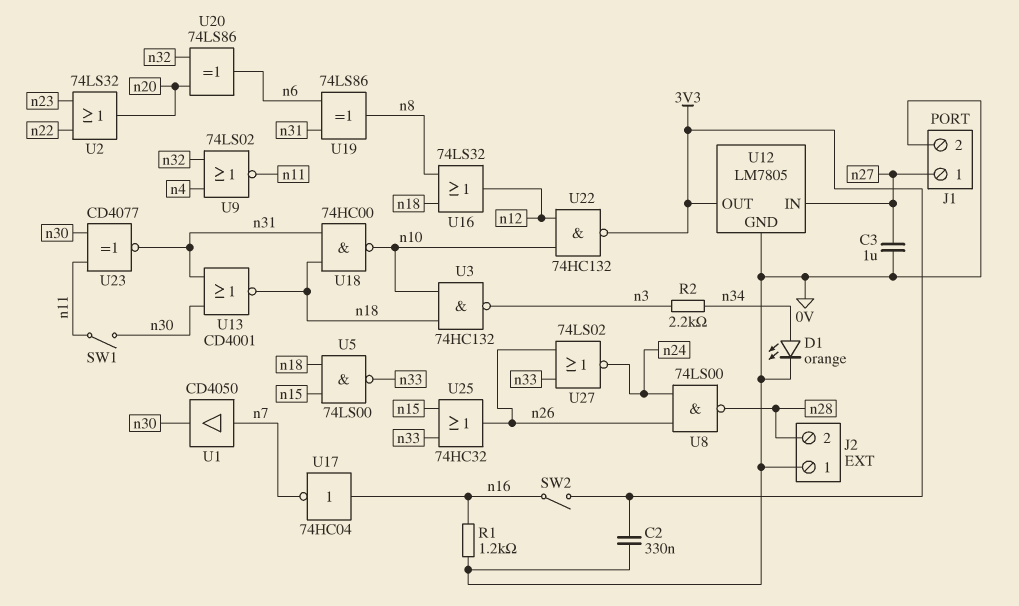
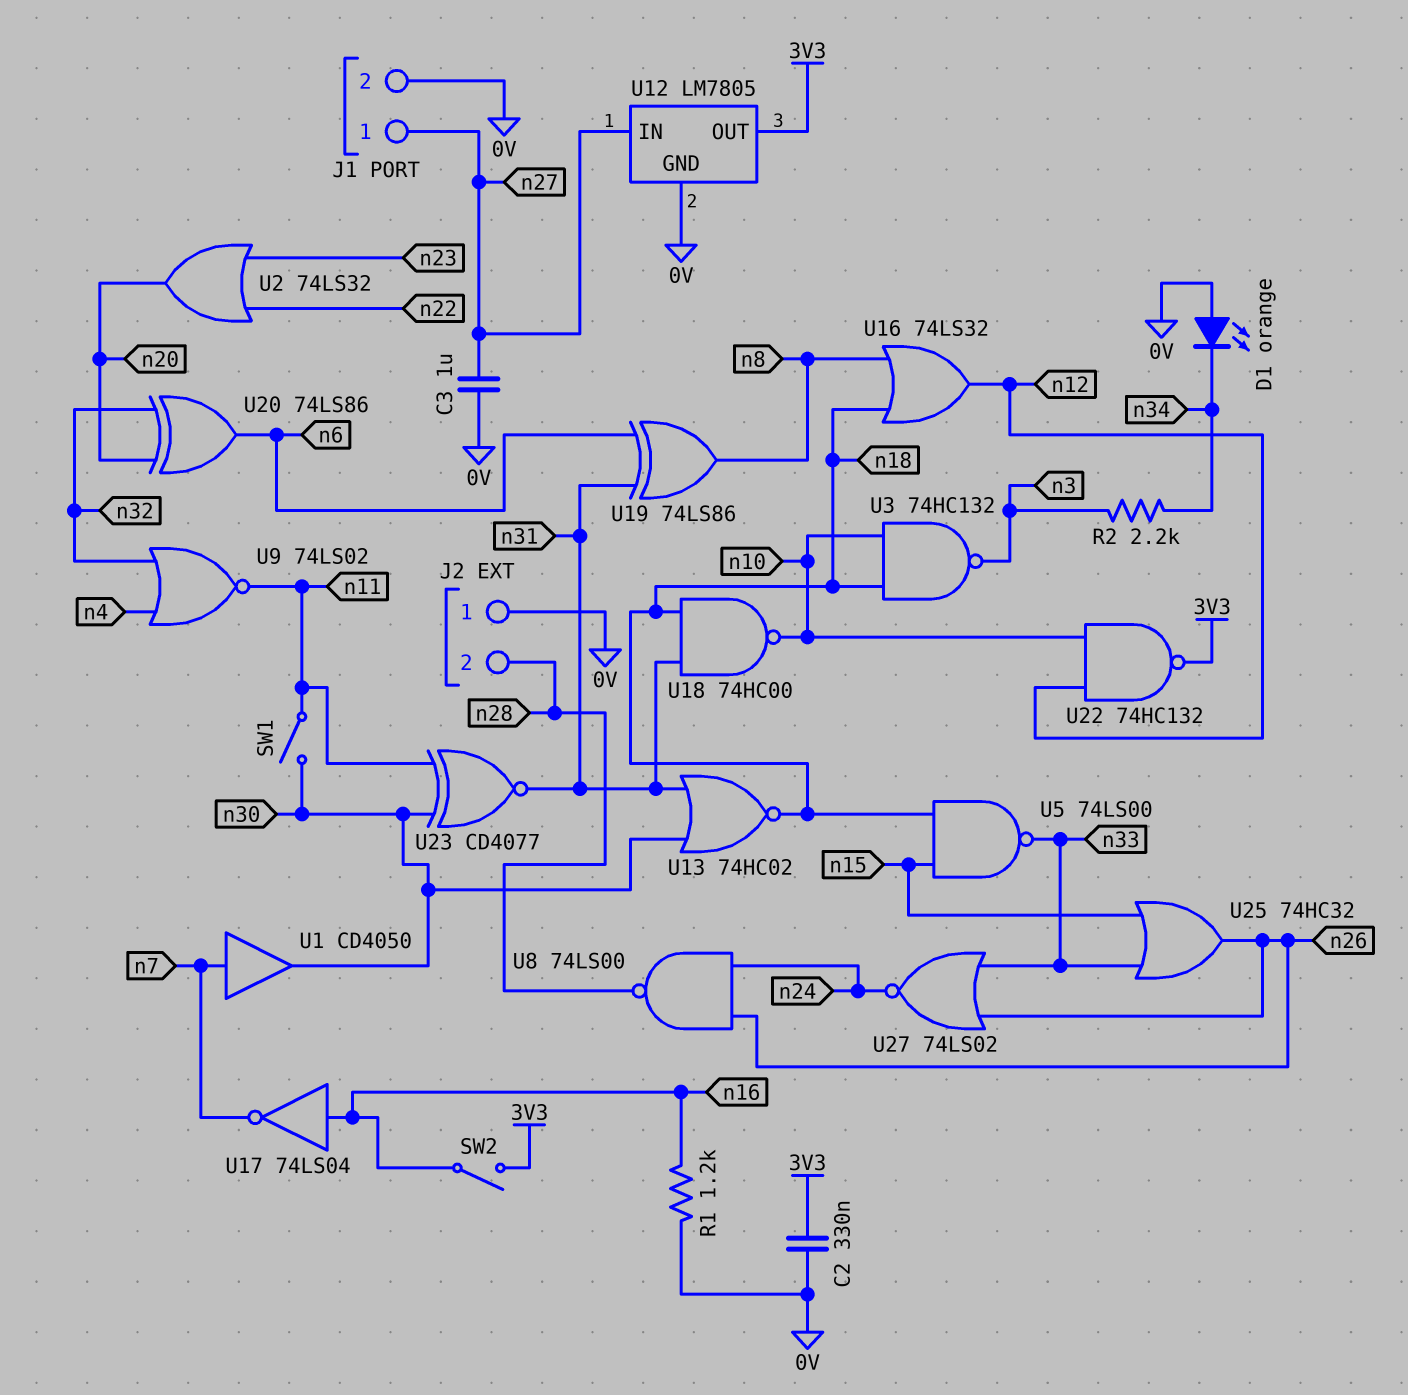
D1: LED orange (A n34, K 0V) -> LED orange (A 0V, K n34)
U13: NOR CD4001 (in n30, in n31, out n18) -> NOR 74HC02 (in n30, in n31, out n18)
U17: NOT 74HC04 (in n16, out n7) -> NOT 74LS04 (in n16, out n7)

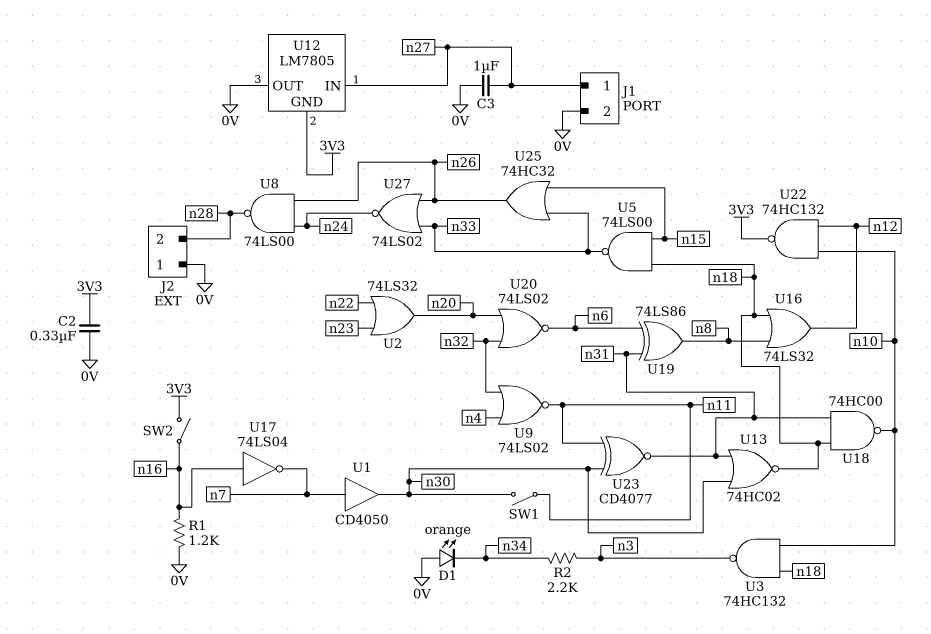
U12 pin GND: 0V -> 3V3
U12 pin OUT: 3V3 -> 0V
U20: XOR 74LS86 (in n20, in n32, out n6) -> NOR 74LS02 (in n20, in n32, out n6)

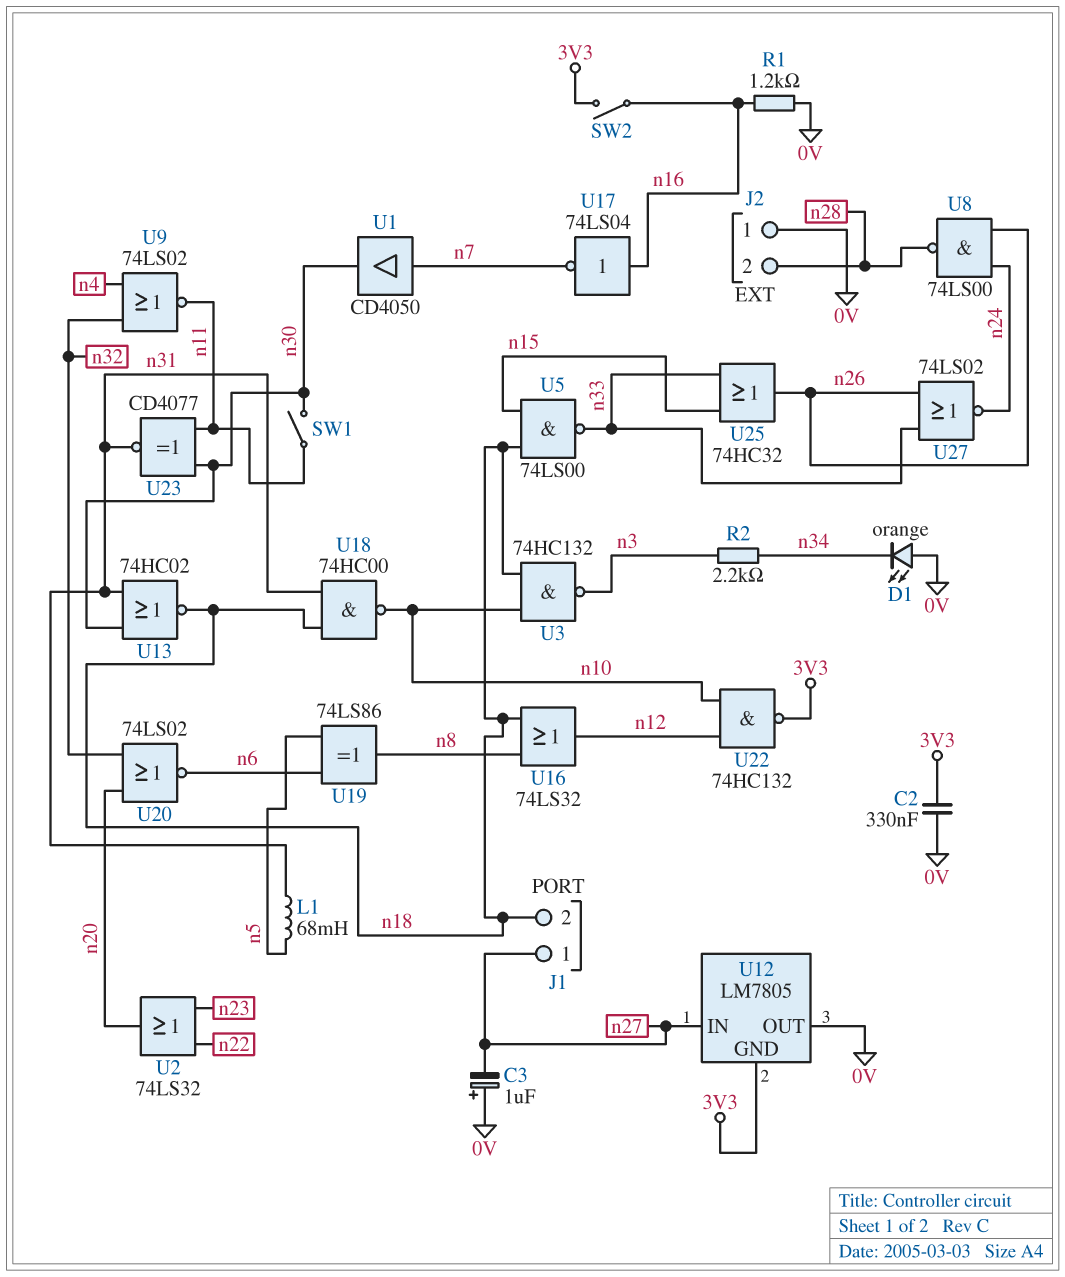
C3: 1uF (0V, n27) -> 1uF (plus 0V, minus n27)
J1 pin 2: 0V -> n18
L1: none -> 68mH (n5, n31)
U19: XOR 74LS86 (in n6, in n31, out n8) -> XOR 74LS86 (in n5, in n6, out n8)

